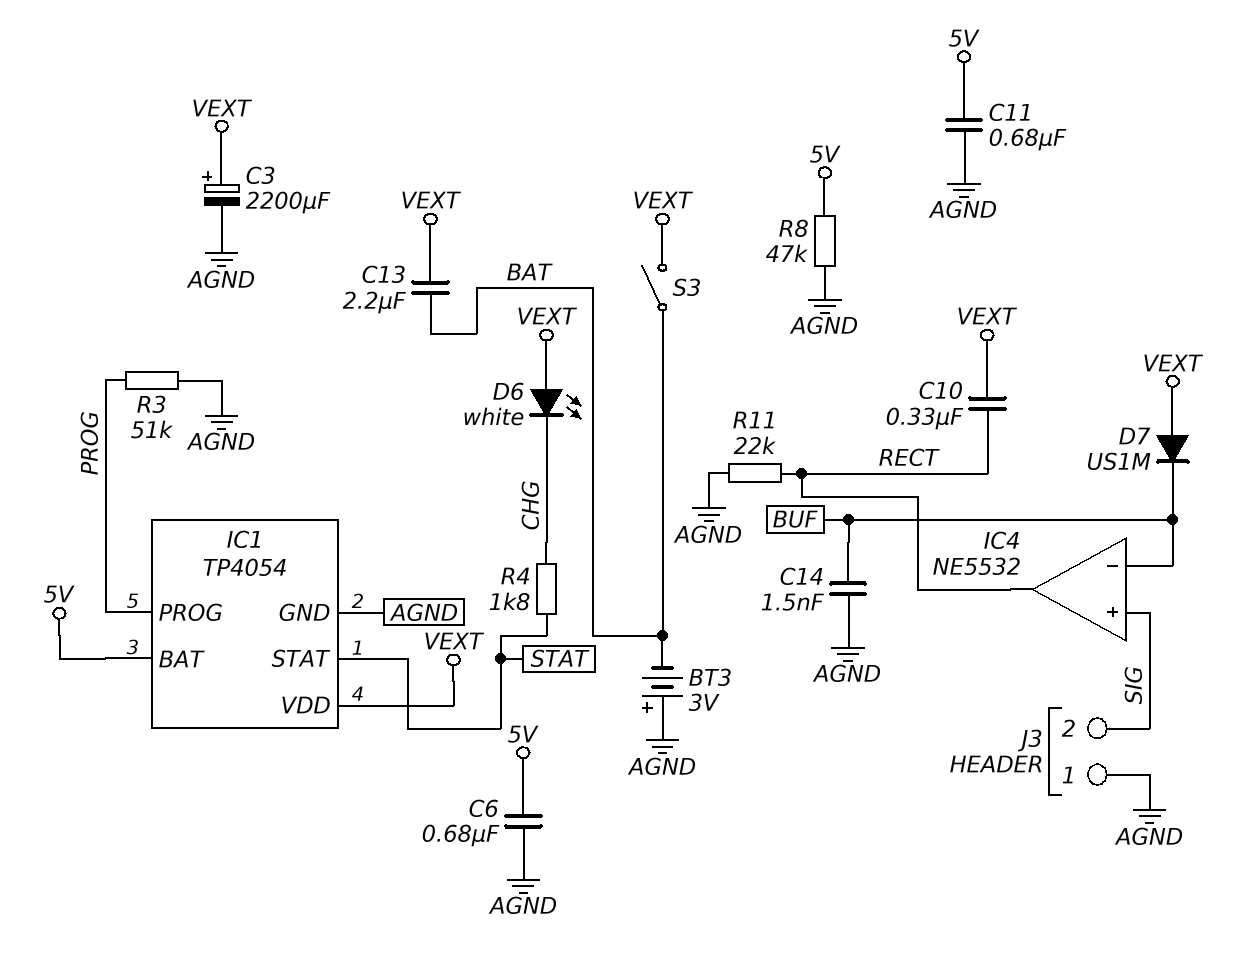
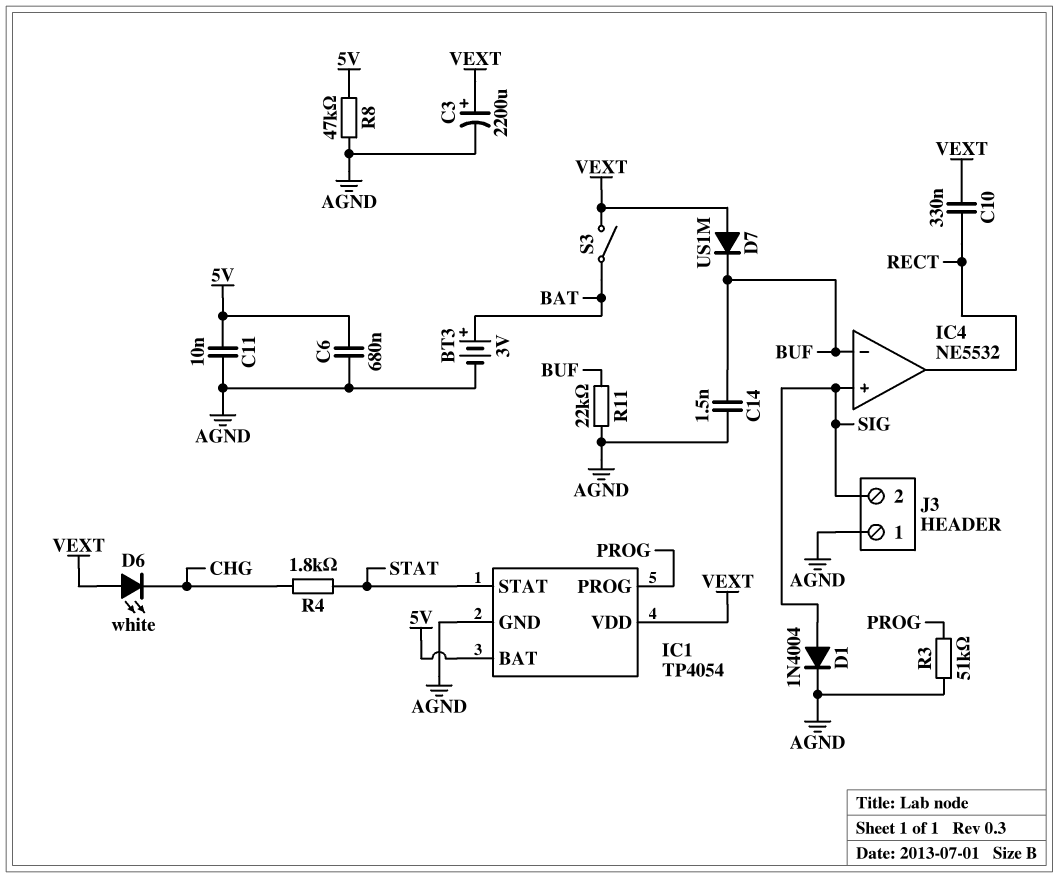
BT3: 3V (plus AGND, minus BAT) -> 3V (plus BAT, minus AGND)
C11: 680nF (5V, AGND) -> 10nF (5V, AGND)
C13: 2.2uF (BAT, VEXT) -> none
D1: none -> diode 1N4004 (A SIG, K AGND)
R11: 22k (AGND, RECT) -> 22k (AGND, BUF)

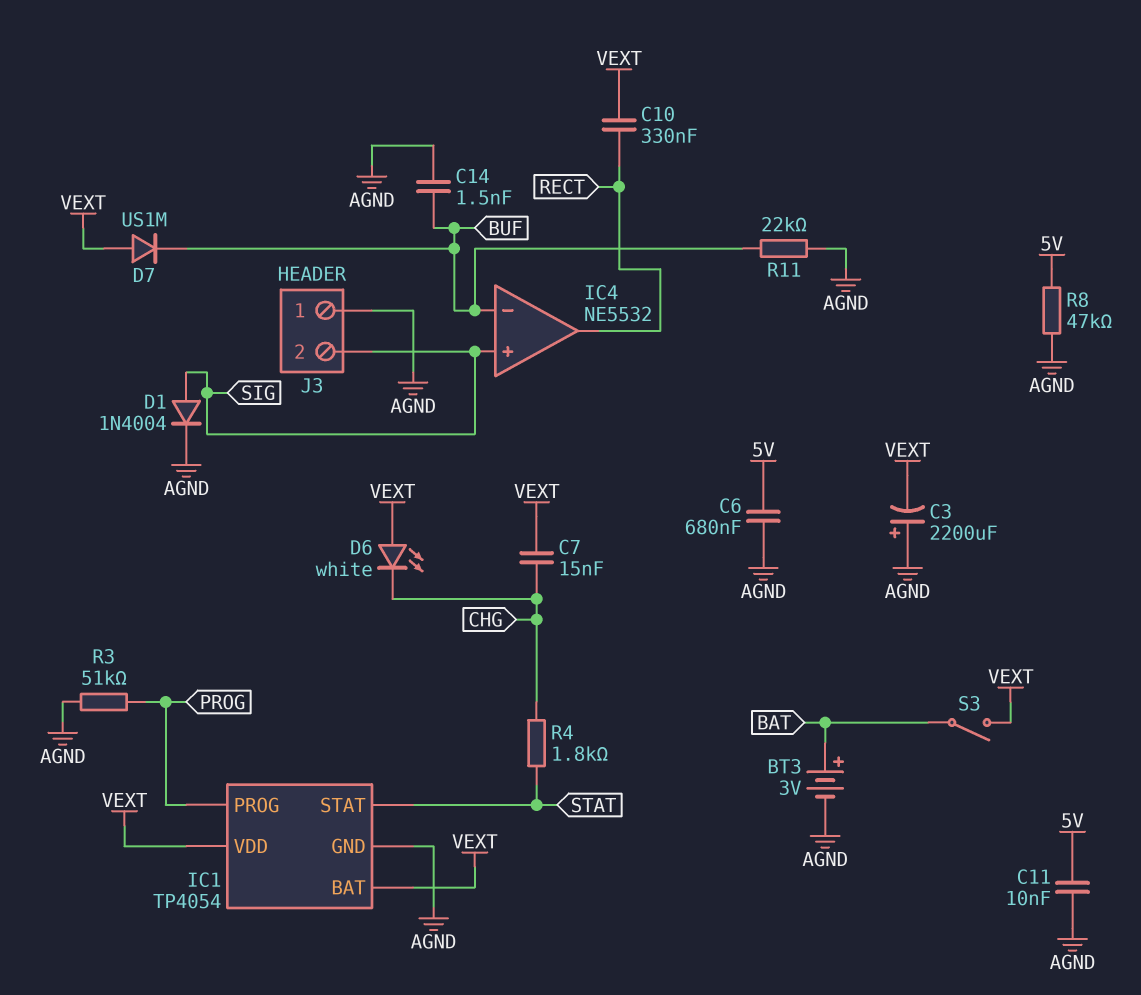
C3: 2200uF (plus VEXT, minus AGND) -> 2200uF (plus AGND, minus VEXT)
C7: none -> 15nF (CHG, VEXT)
IC1 pin BAT: 5V -> VEXT

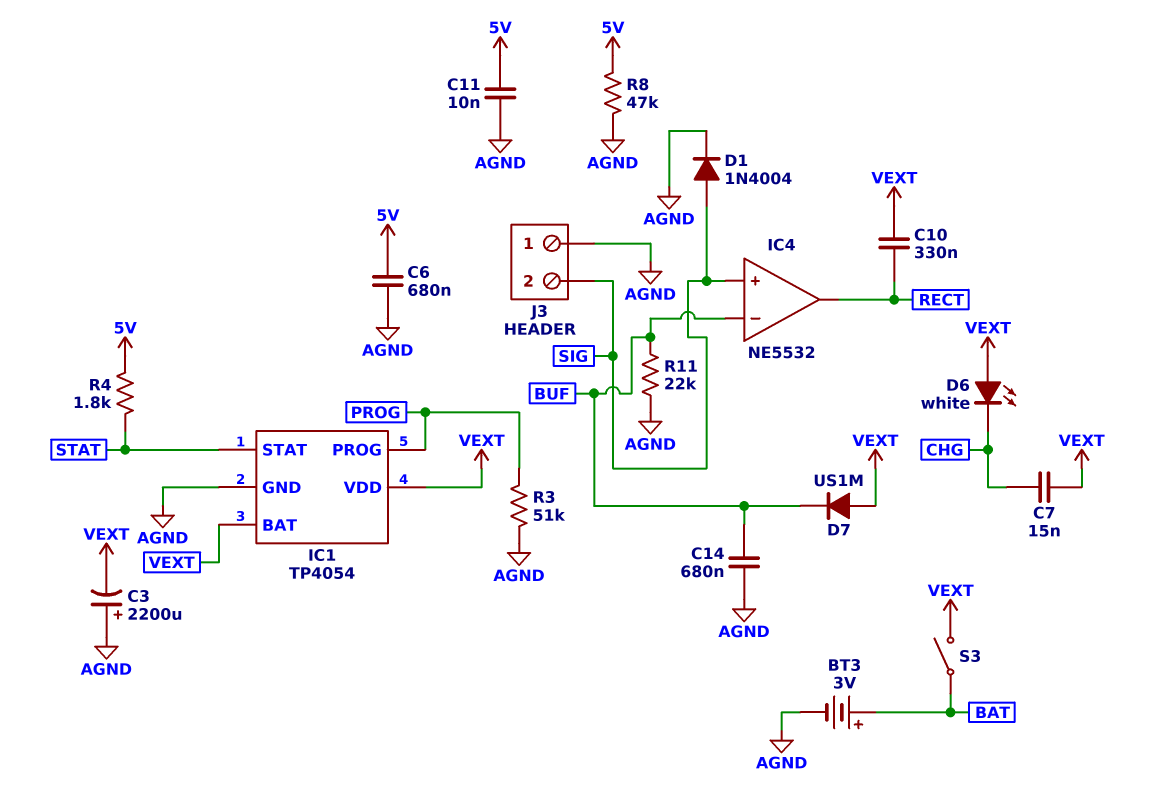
C14: 1.5nF (AGND, BUF) -> 680nF (AGND, BUF)
R4: 1.8k (CHG, STAT) -> 1.8k (5V, STAT)

